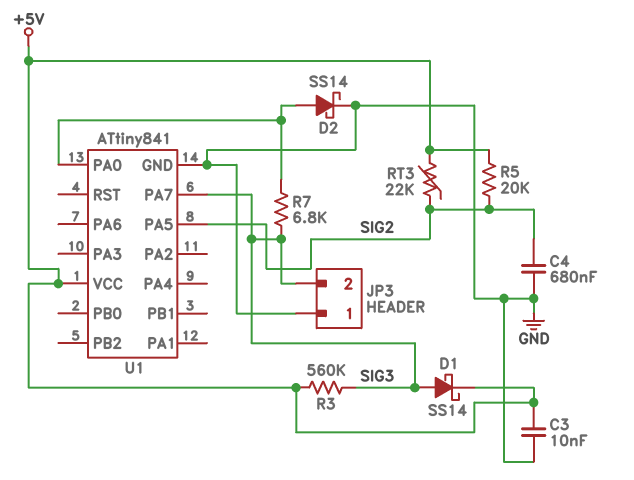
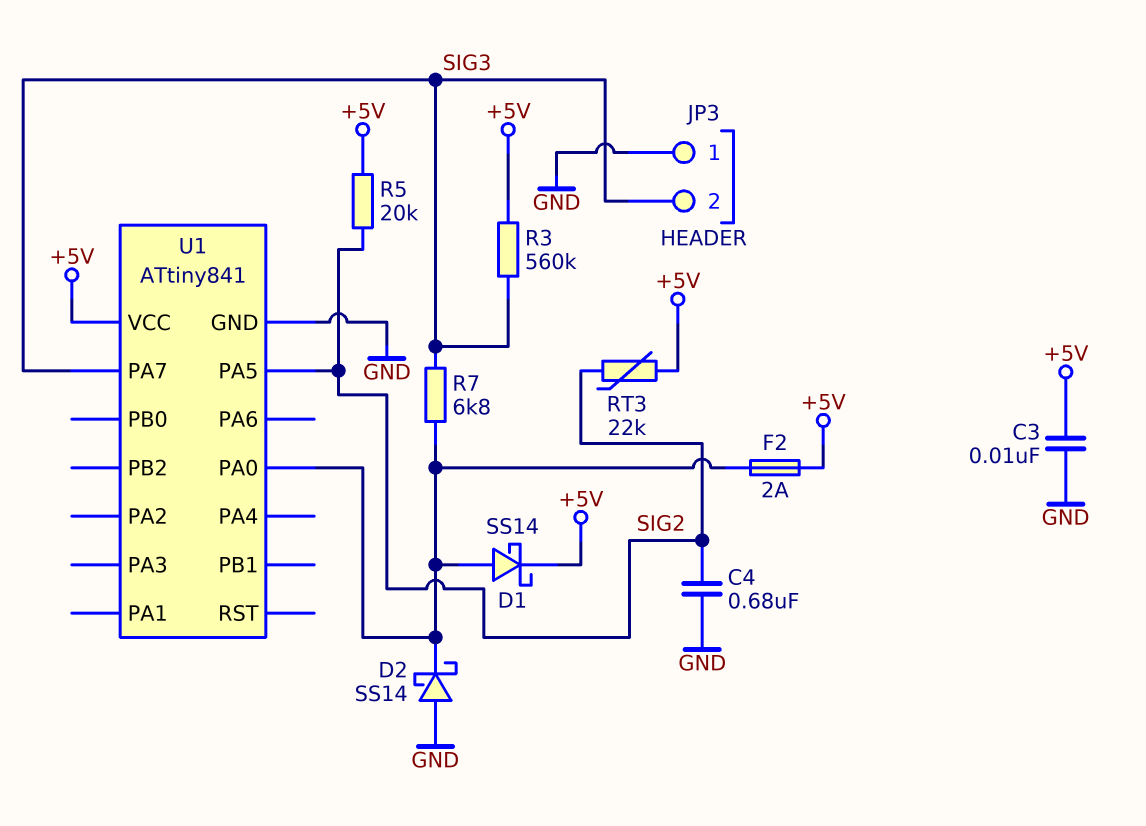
D1: schottky SS14 (A SIG3, K +5V) -> schottky SS14 (A U1/PA0, K +5V)
D2: schottky SS14 (A U1/PA0, K GND) -> schottky SS14 (A GND, K U1/PA0)
F2: none -> 2A (+5V, U1/PA0)

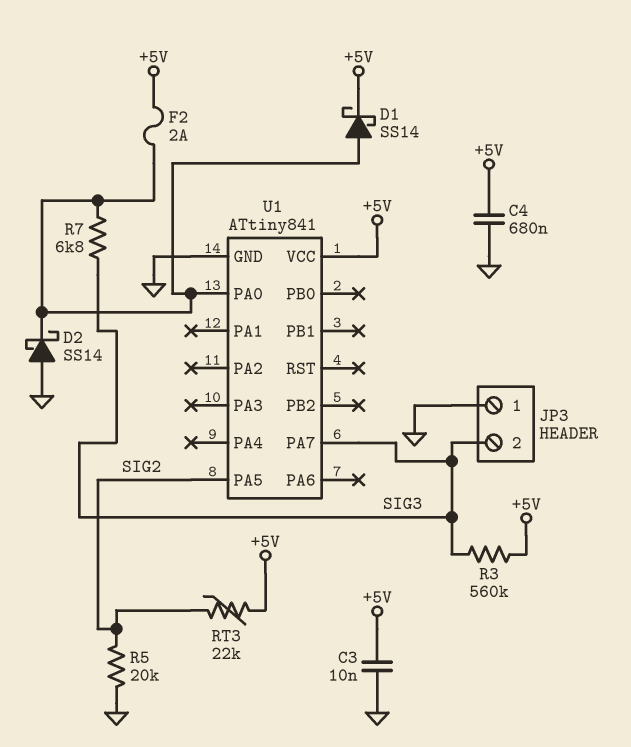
C4: 680nF (GND, SIG2) -> 680nF (+5V, GND)
R5: 20k (+5V, SIG2) -> 20k (GND, SIG2)

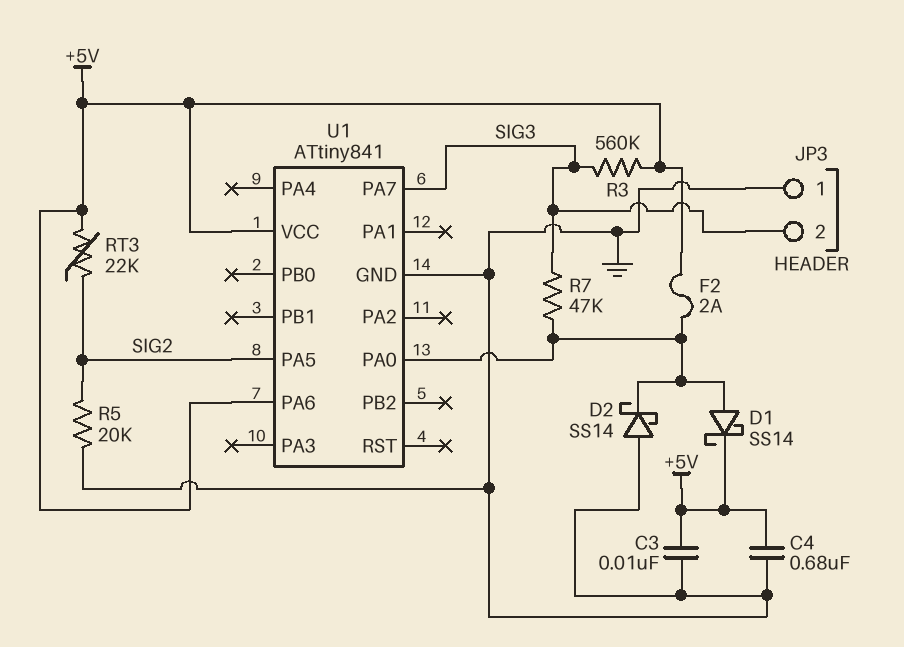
R7: 6.8k (SIG3, U1/PA0) -> 47k (SIG3, U1/PA0)
U1 pin PA6: none -> +5V

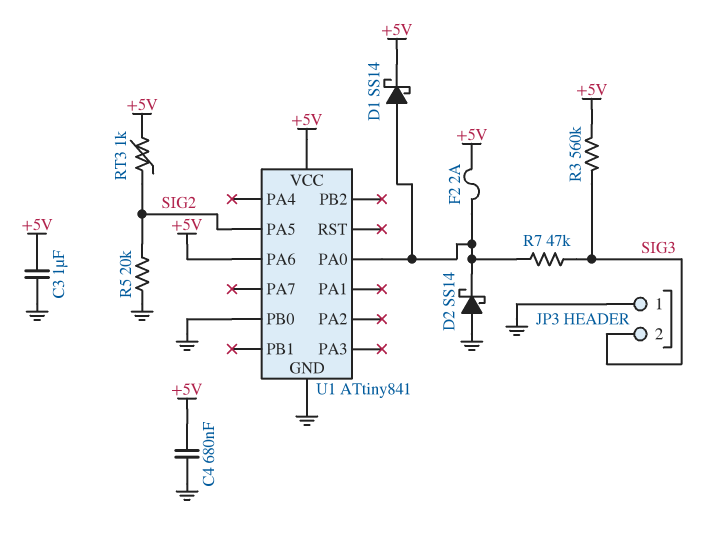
C3: 10nF (+5V, GND) -> 1uF (+5V, GND)
RT3: 22k (+5V, SIG2) -> 1k (+5V, SIG2)
U1 pin PA7: SIG3 -> none
U1 pin PB0: none -> GND

